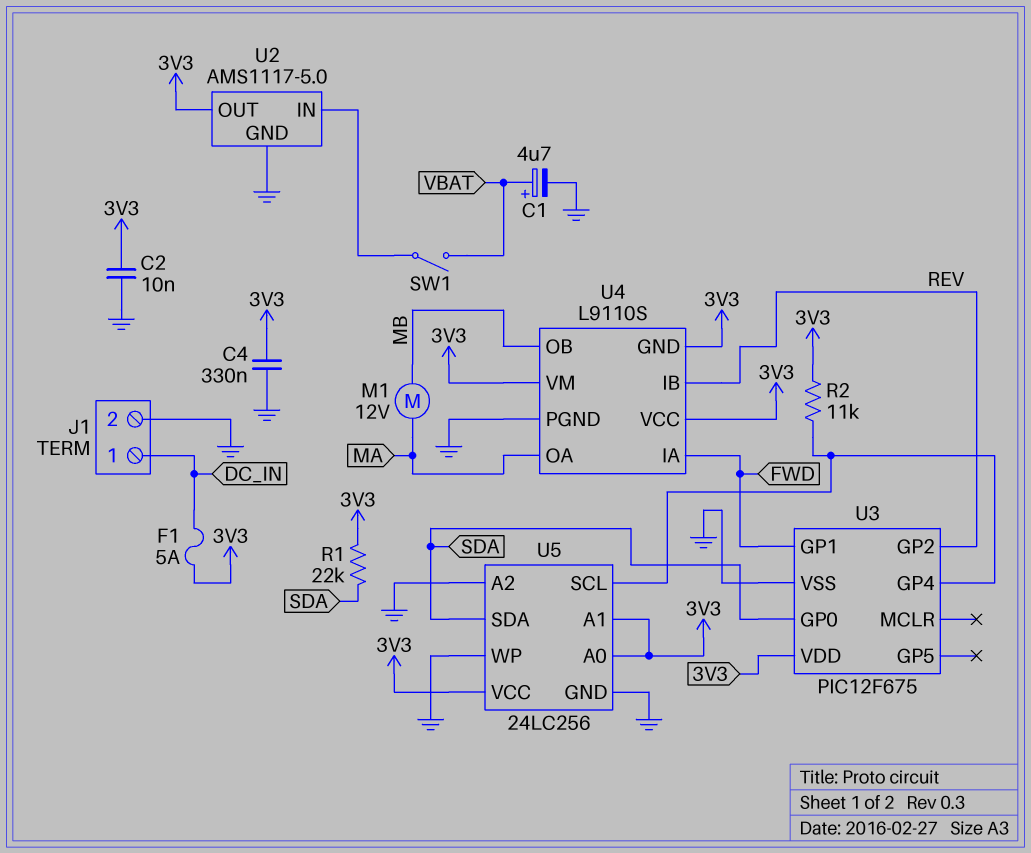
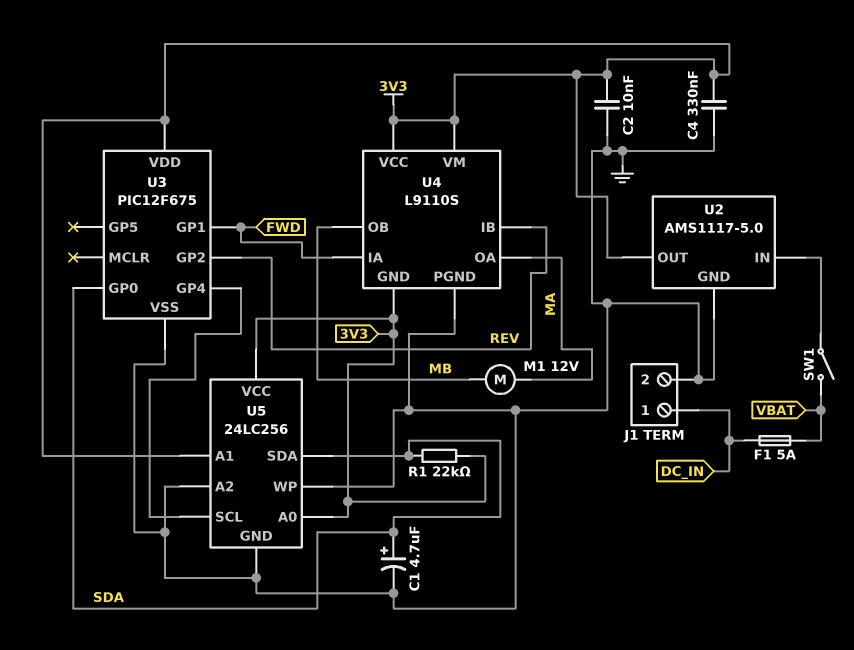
C1: 4.7uF (plus VBAT, minus GND) -> 4.7uF (plus SDA, minus GND)
F1: 5A (3V3, DC_IN) -> 5A (DC_IN, VBAT)
R2: 11k (3V3, U3/GP4) -> none

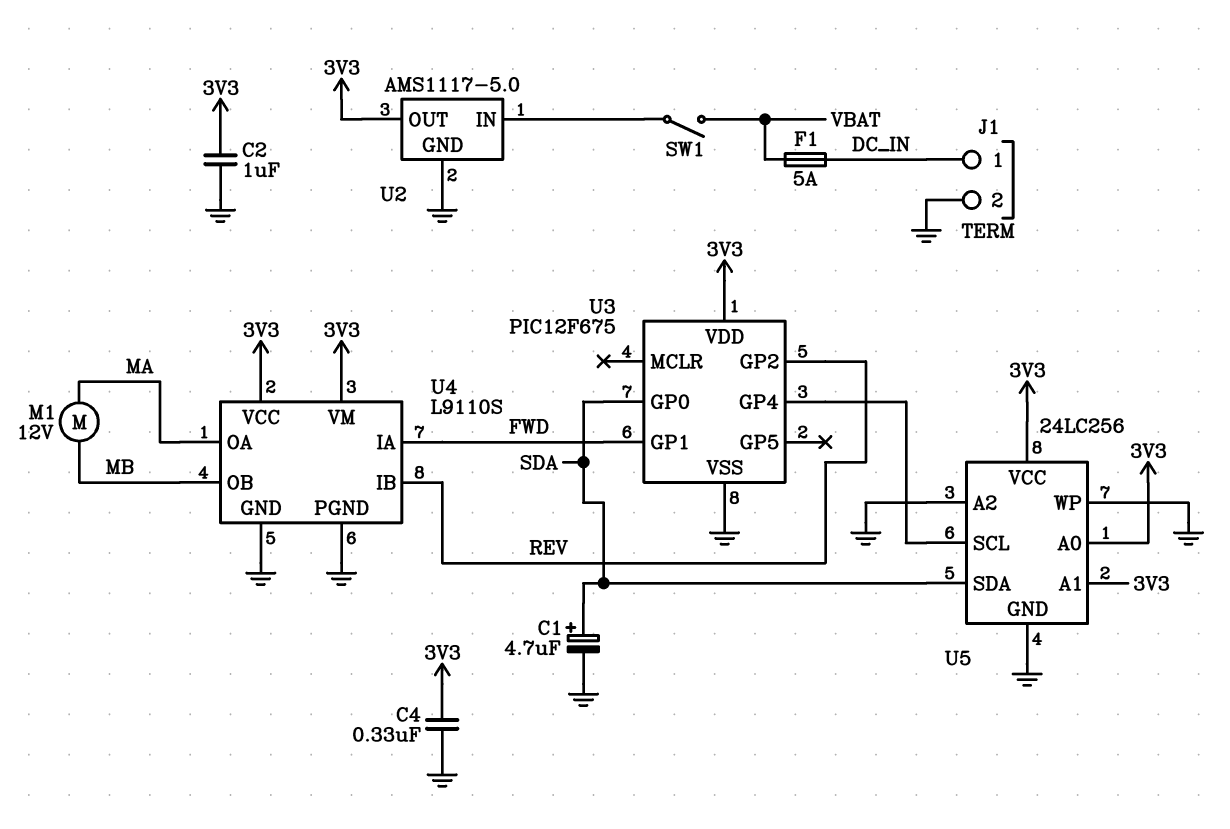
C2: 10nF (3V3, GND) -> 1uF (3V3, GND)
R1: 22k (3V3, SDA) -> none
U4 pin GND: 3V3 -> GND

